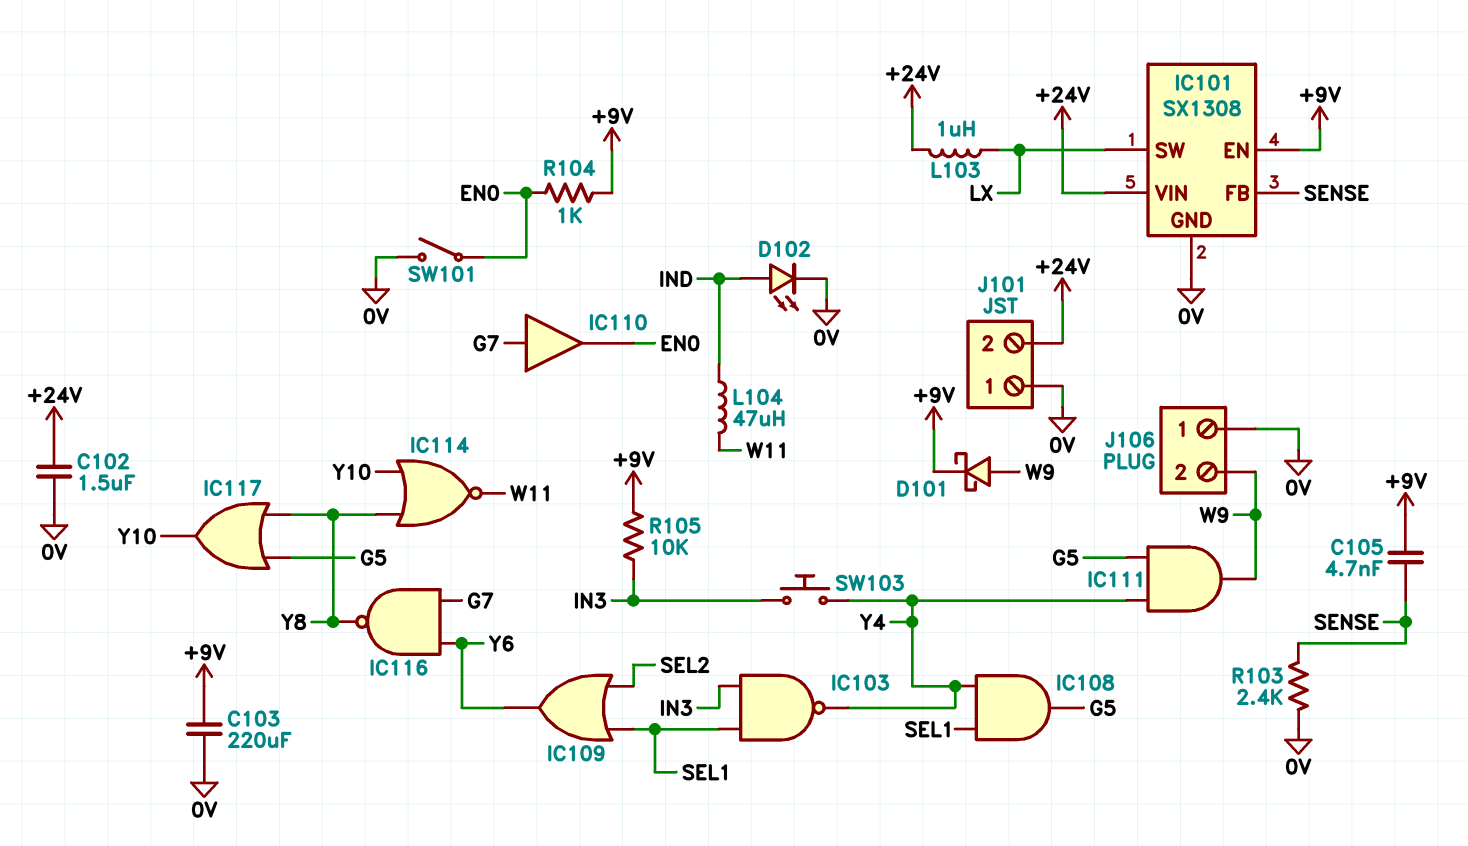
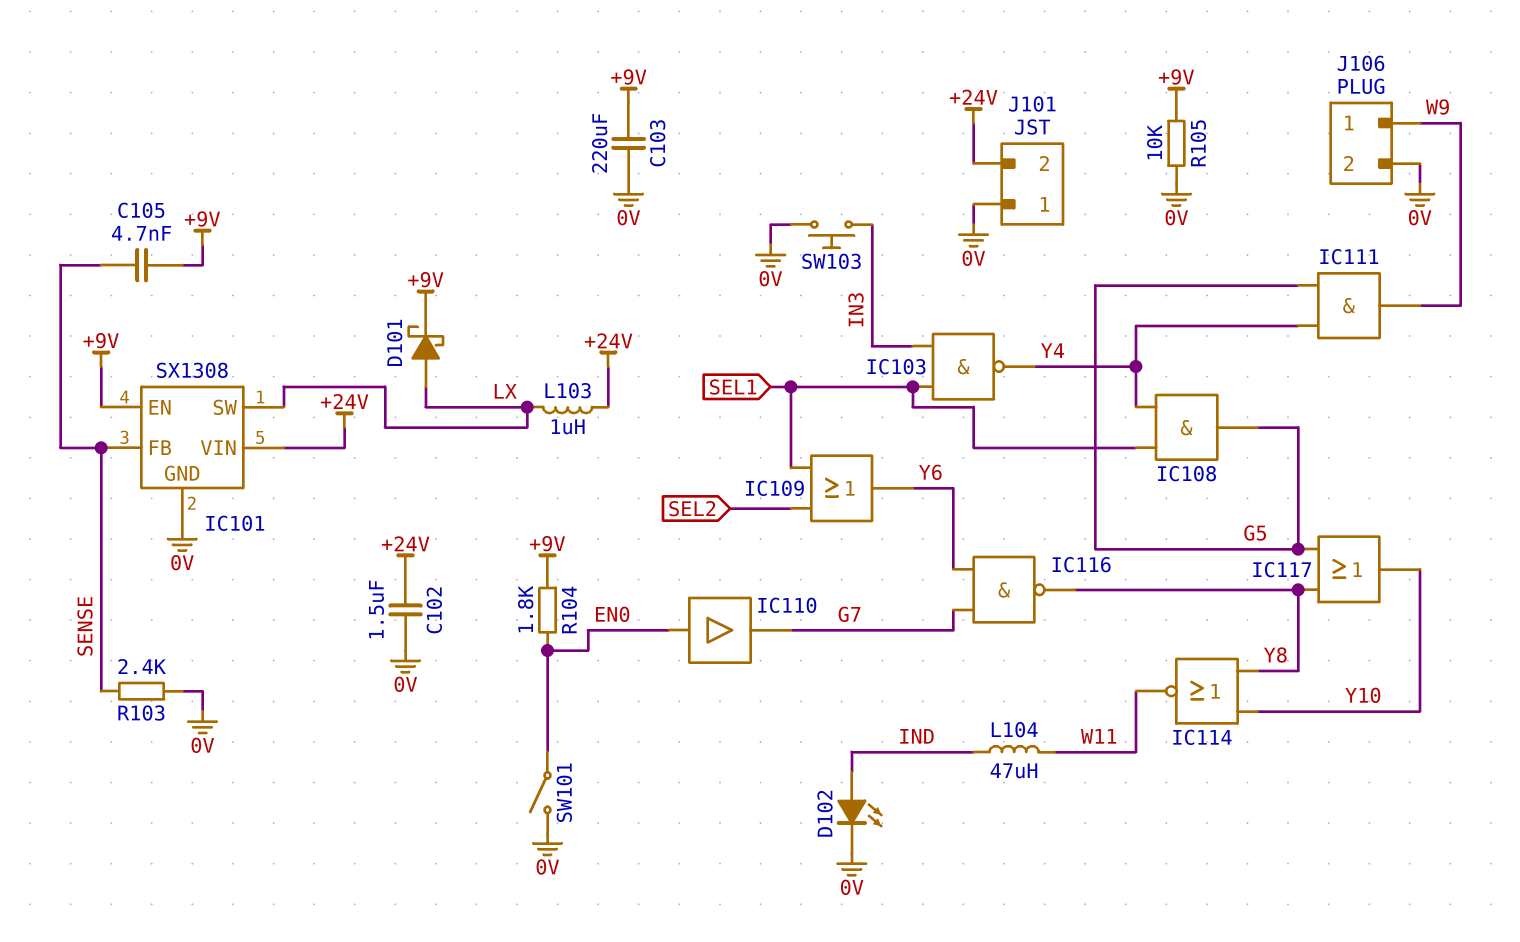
D101: schottky (A W9, K +9V) -> schottky (A LX, K +9V)
IC110: buffer (in G7, out EN0) -> buffer (in EN0, out G7)
J106 pin 1: 0V -> W9
J106 pin 2: W9 -> 0V
R104: 1k (+9V, EN0) -> 1.8k (+9V, EN0)
R105: 10k (+9V, IN3) -> 10k (+9V, 0V)
SW103: button (IN3, Y4) -> button (0V, IN3)

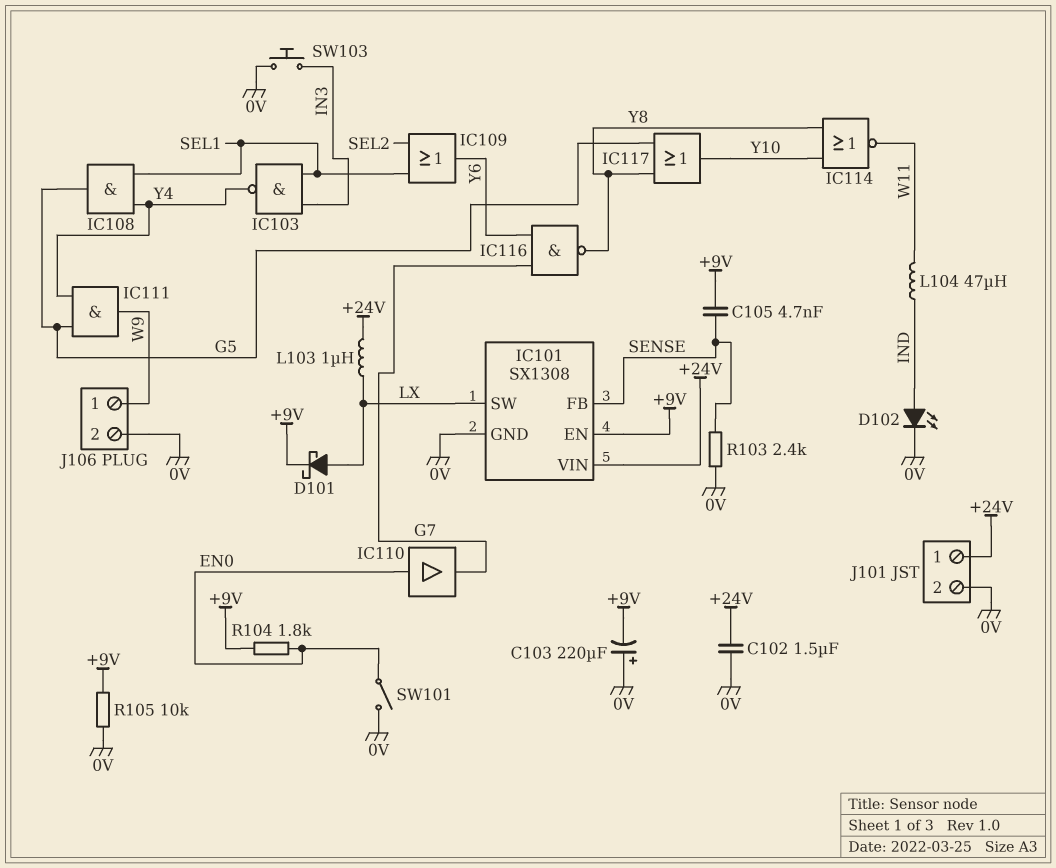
C103: 220uF (+9V, 0V) -> 220uF (plus 0V, minus +9V)
J101 pin 1: 0V -> +24V
J101 pin 2: +24V -> 0V

